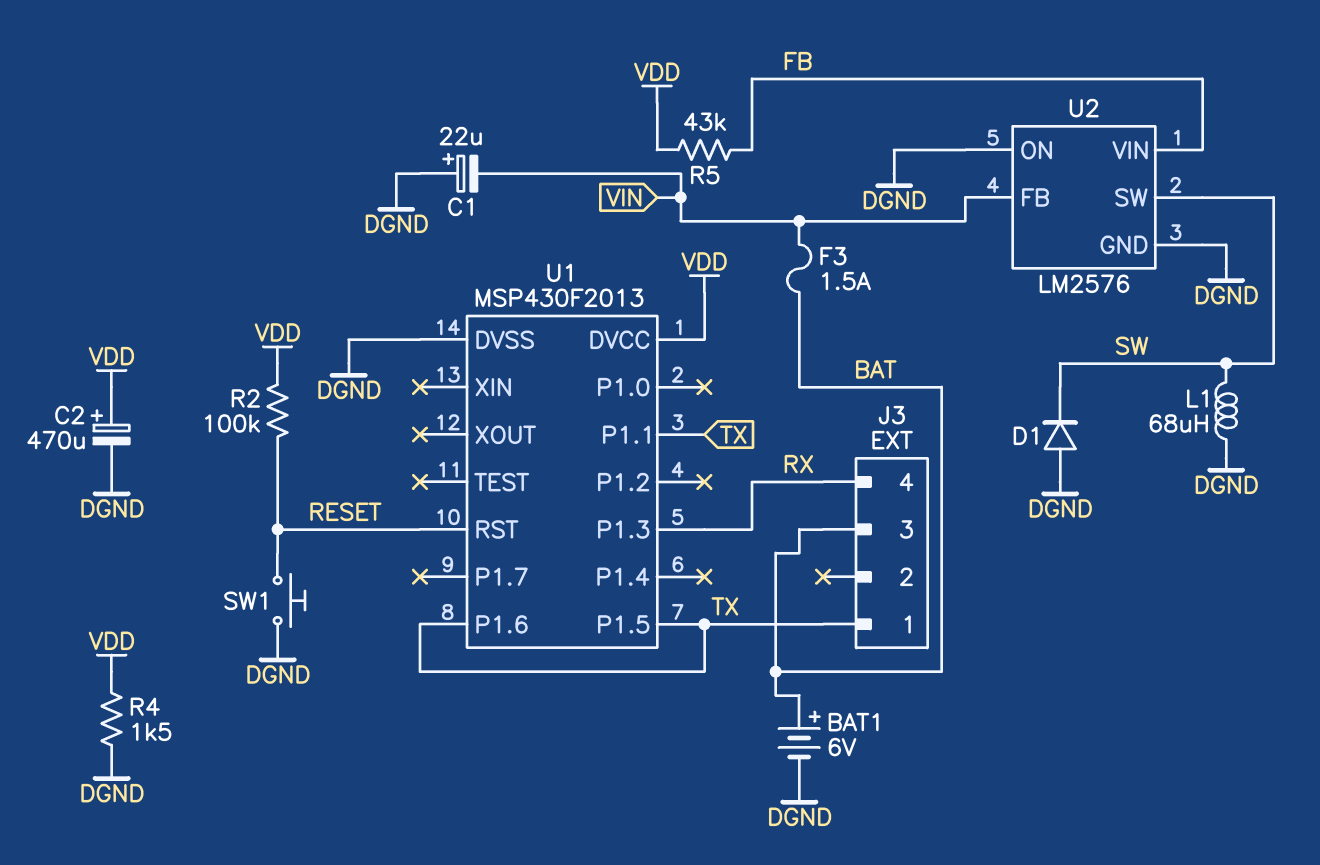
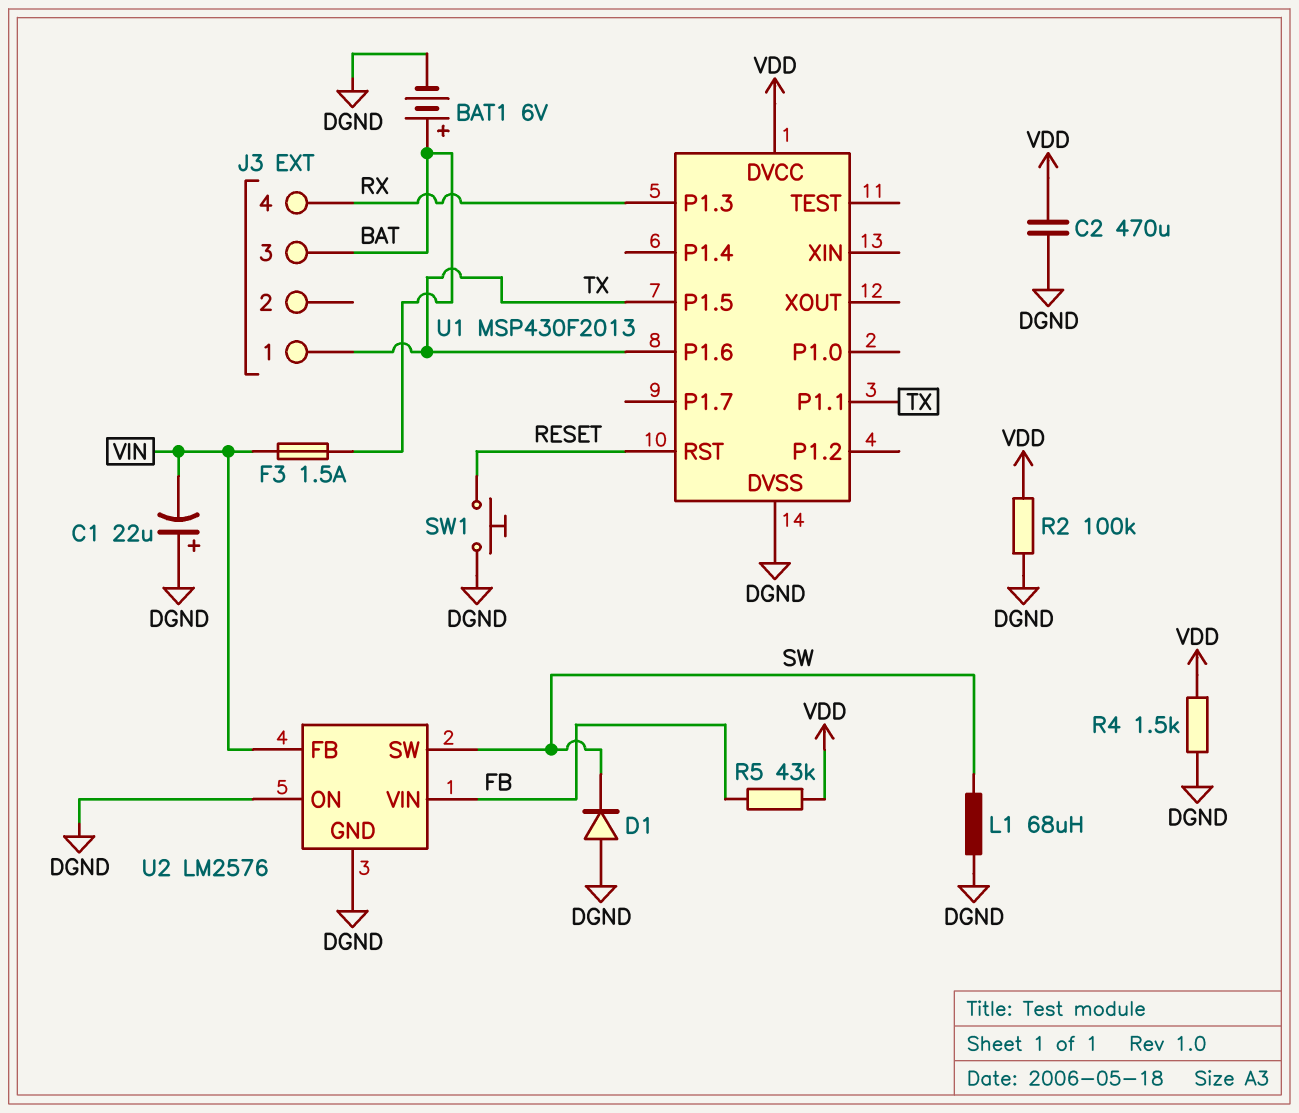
C2: 470uF (plus VDD, minus DGND) -> 470uF (DGND, VDD)
R2: 100k (RESET, VDD) -> 100k (DGND, VDD)

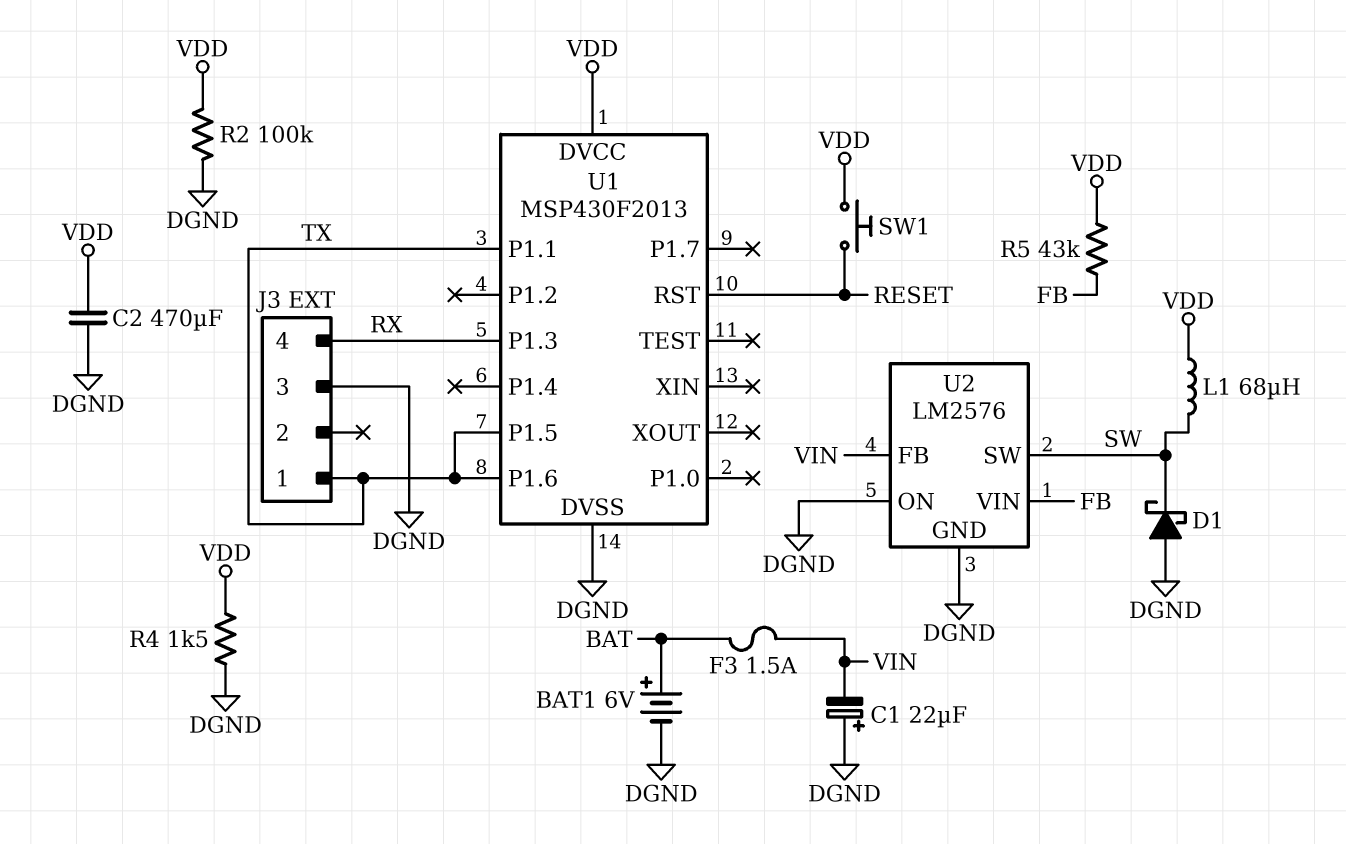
D1: diode (A DGND, K SW) -> schottky (A DGND, K SW)
J3 pin 3: BAT -> DGND
L1: 68uH (DGND, SW) -> 68uH (SW, VDD)
SW1: button (DGND, RESET) -> button (RESET, VDD)

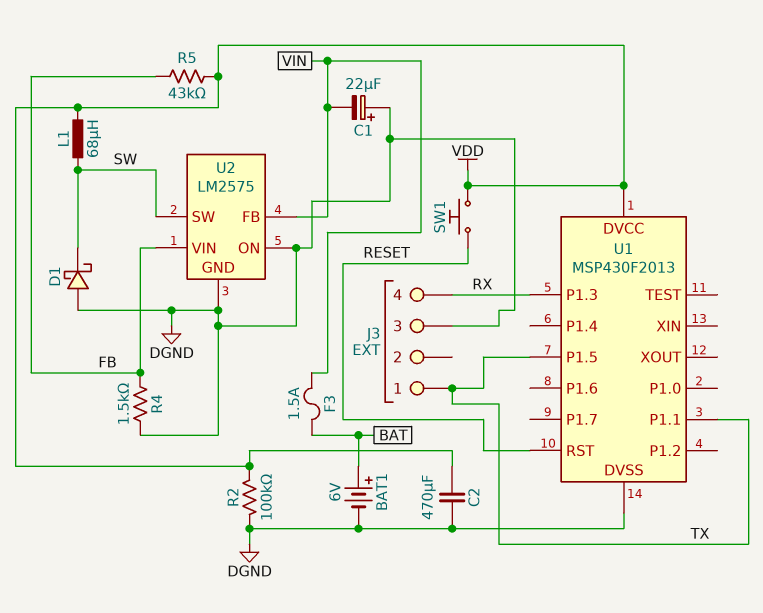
R4: 1.5k (DGND, VDD) -> 1.5k (DGND, FB)
U1 pin P1.6: TX -> none
U2: LM2576 -> LM2575

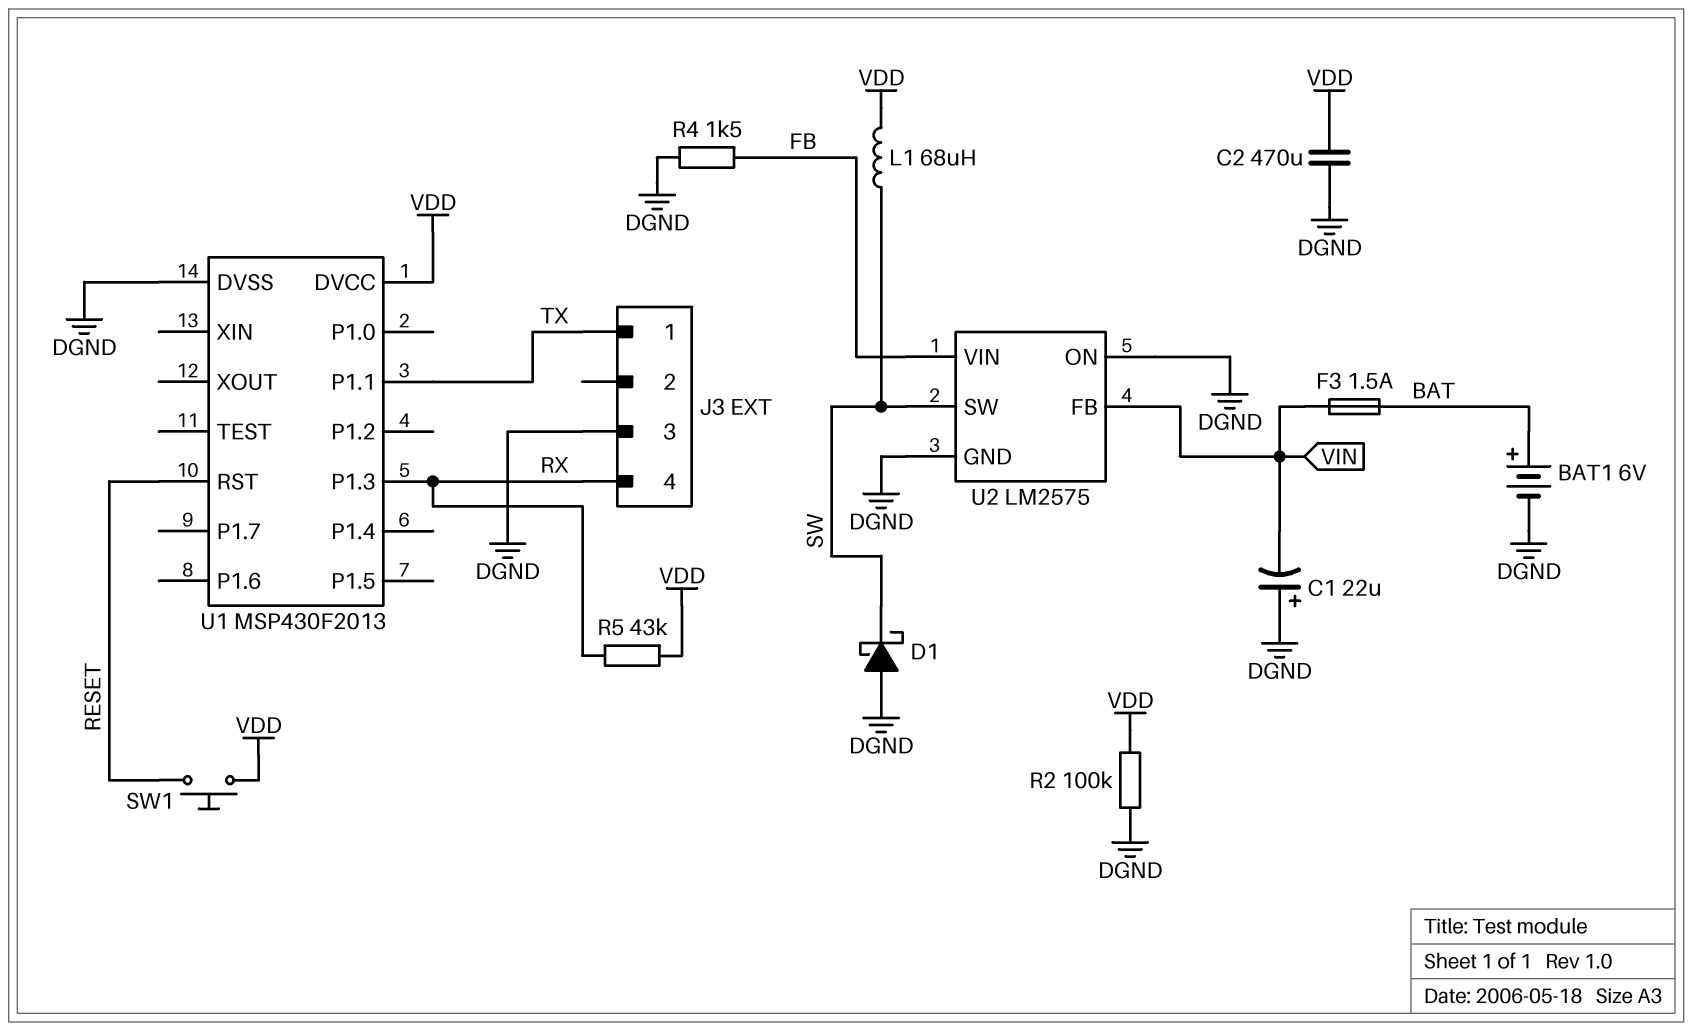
R5: 43k (FB, VDD) -> 43k (RX, VDD)
U1 pin P1.5: TX -> none

